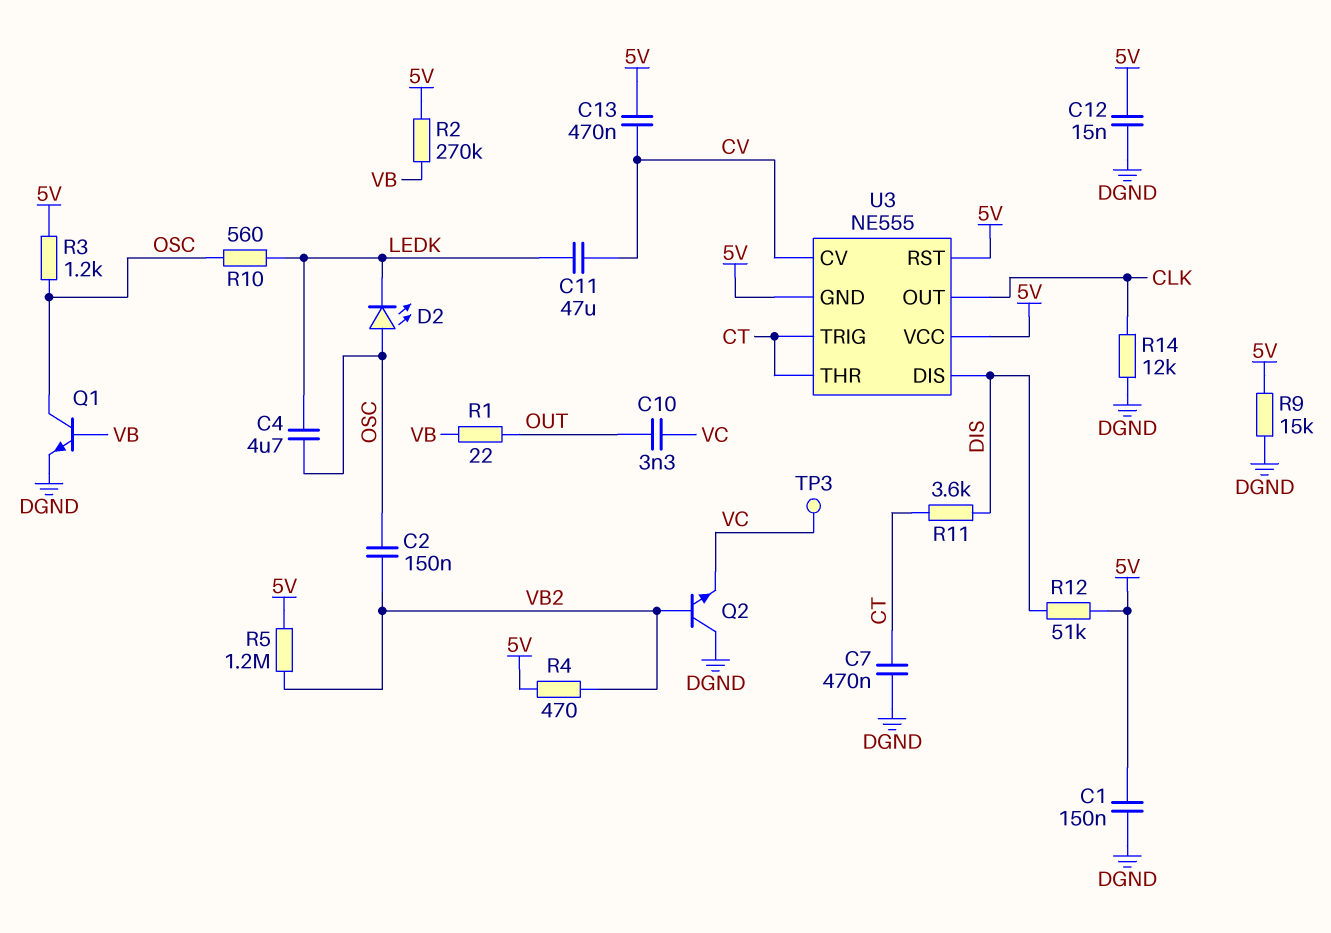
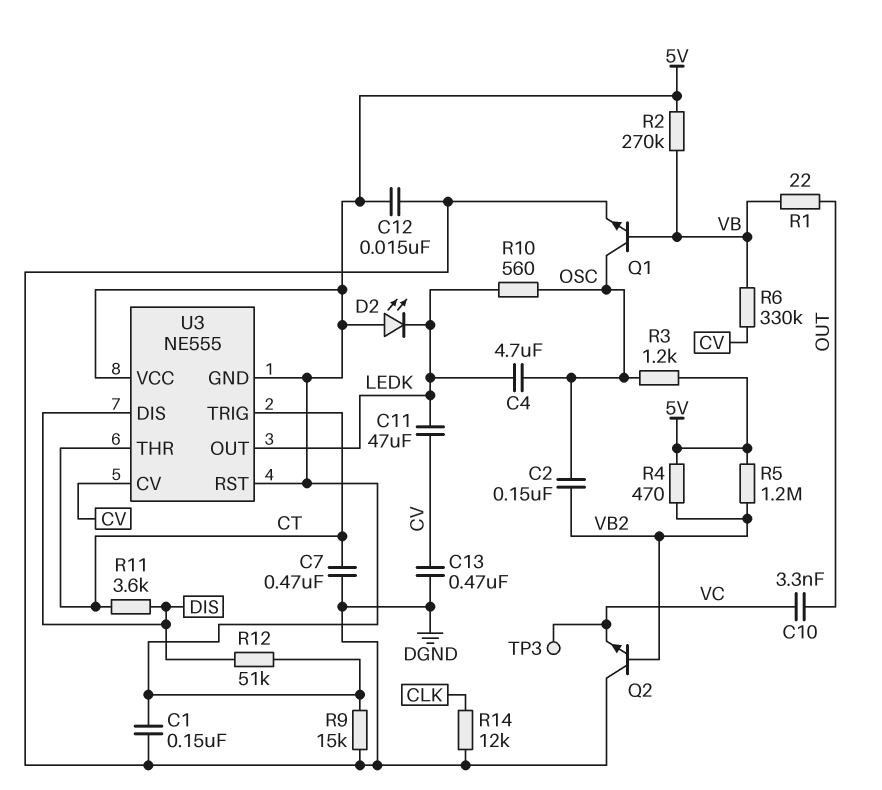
C13: 470nF (5V, CV) -> 470nF (CV, DGND)
D2: LED (A OSC, K LEDK) -> LED (A 5V, K LEDK)
R6: none -> 330k (CV, VB)
U3 pin OUT: CLK -> LEDK

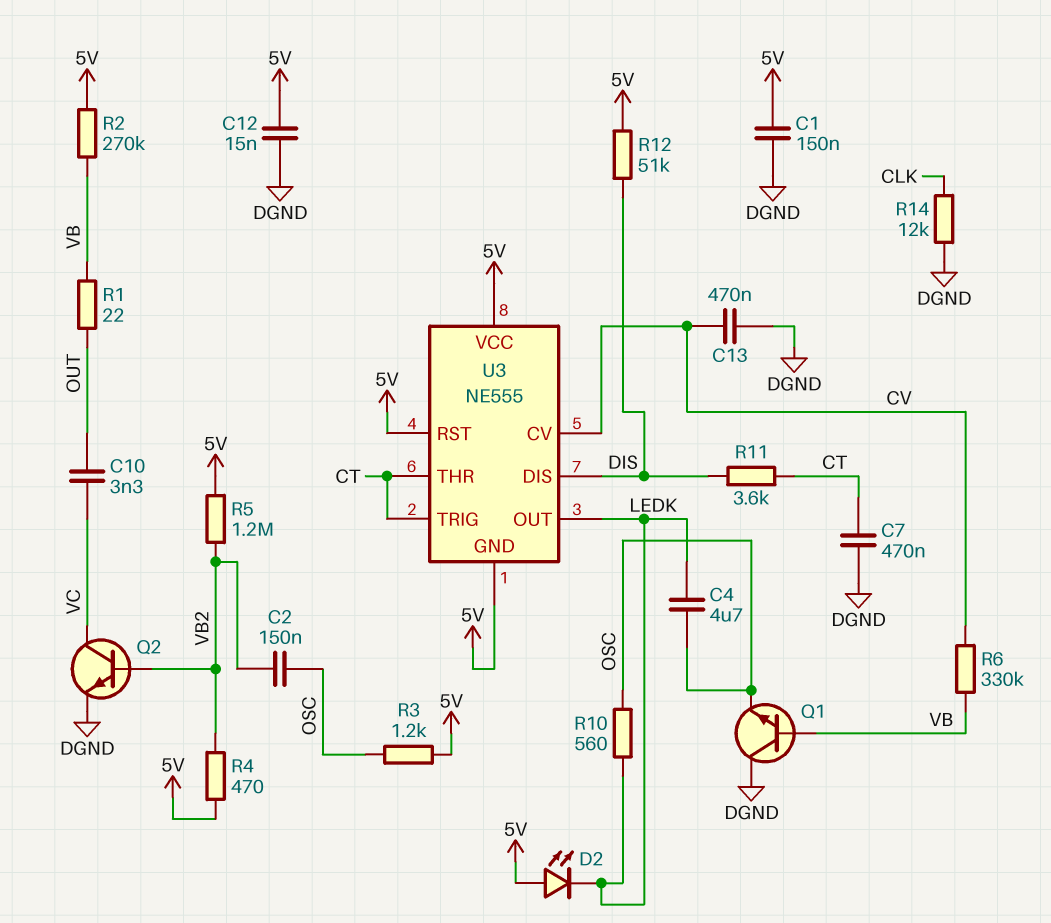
C11: 47uF (CV, LEDK) -> none
Q1: NPN (B VB, C OSC, E DGND) -> NPN (B VB, C DGND, E OSC)
Q2: NPN (B VB2, C DGND, E VC) -> NPN (B VB2, C VC, E DGND)
R9: 15k (5V, DGND) -> none
TP3: test point (VC) -> none

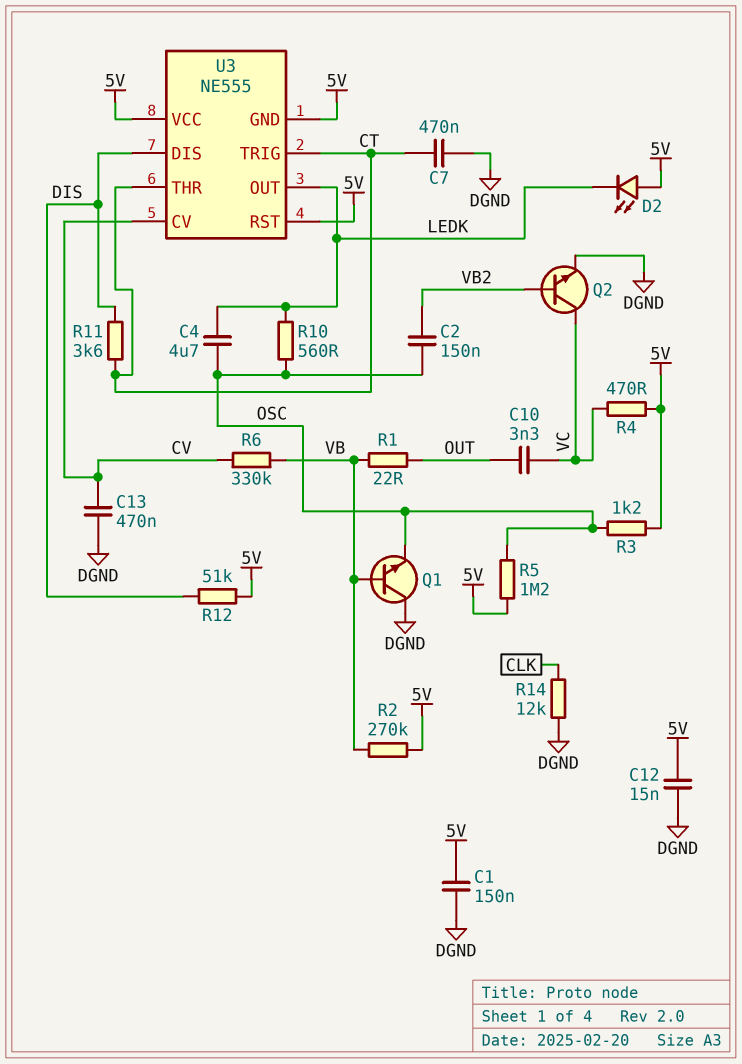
R4: 470 (5V, VB2) -> 470 (5V, VC)
R5: 1.2M (5V, VB2) -> 1.2M (5V, OSC)

